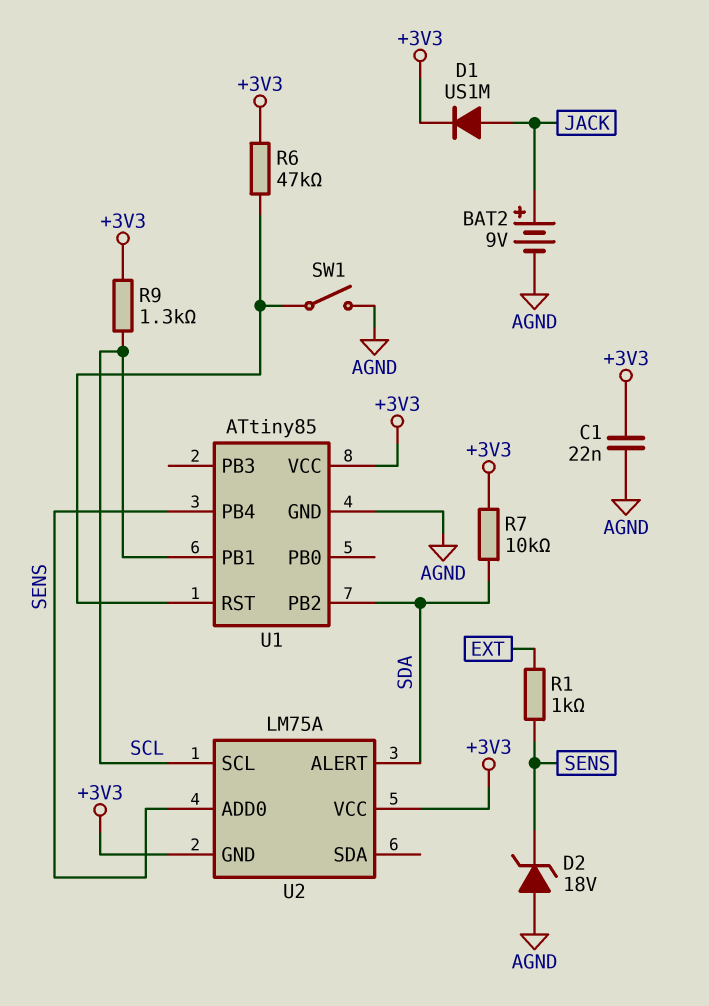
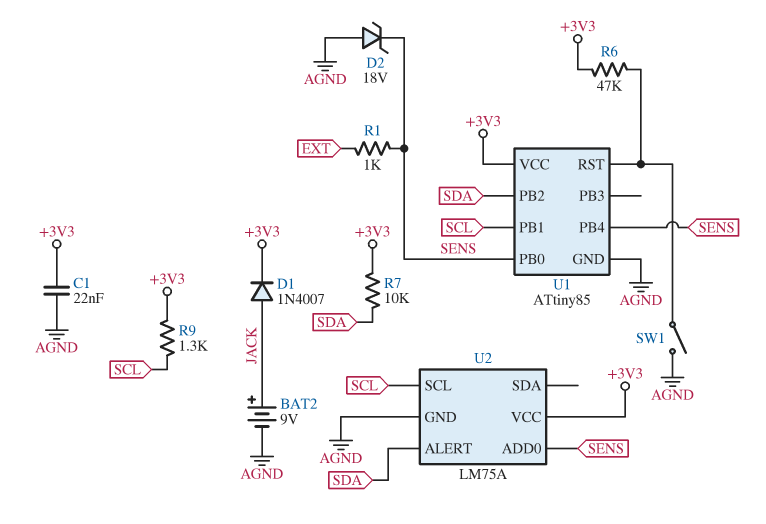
D1: diode US1M (A JACK, K +3V3) -> diode 1N4007 (A JACK, K +3V3)
U1 pin PB0: none -> SENS
U2 pin GND: +3V3 -> AGND

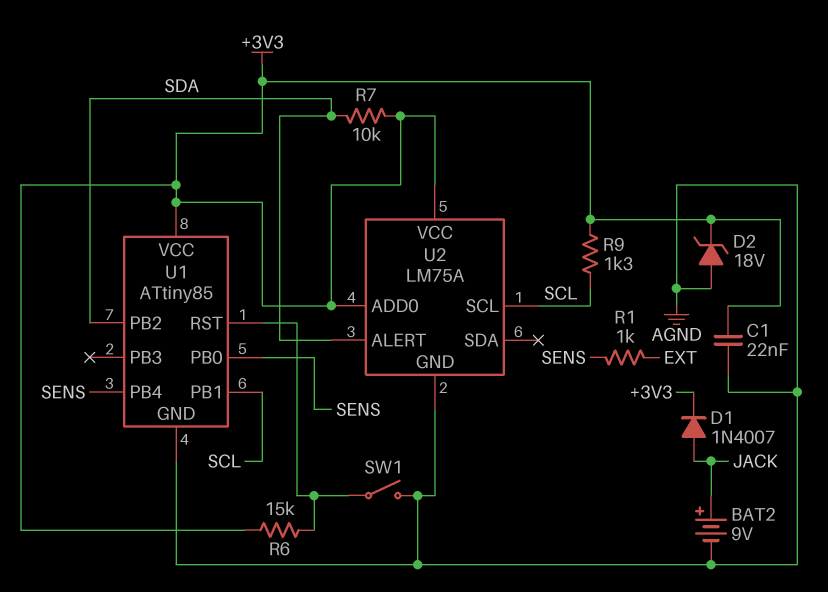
D2: zener 18V (A AGND, K SENS) -> zener 18V (A AGND, K +3V3)
R6: 47k (+3V3, U1/RST) -> 15k (+3V3, U1/RST)
U2 pin ADD0: SENS -> +3V3

